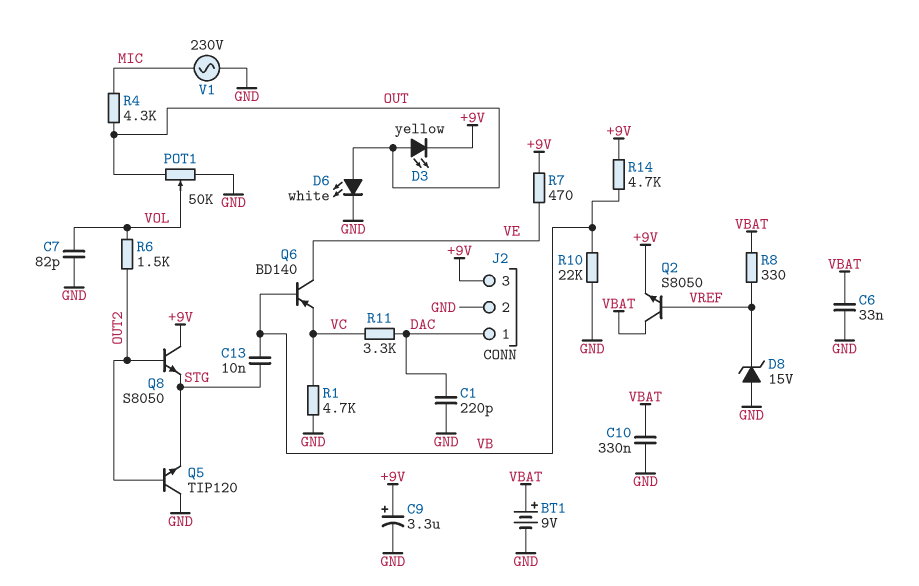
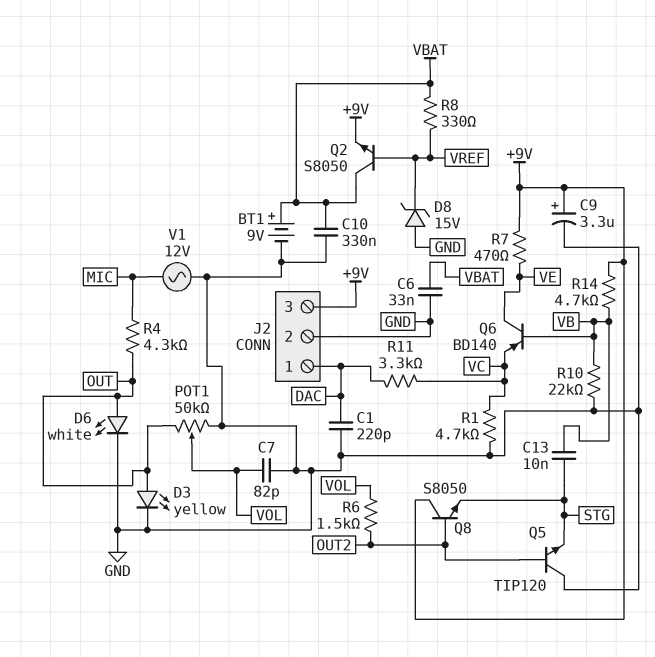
D3: LED yellow (A OUT, K +9V) -> LED yellow (A OUT, K GND)
V1: AC 230V (GND, MIC) -> AC 12V (GND, MIC)

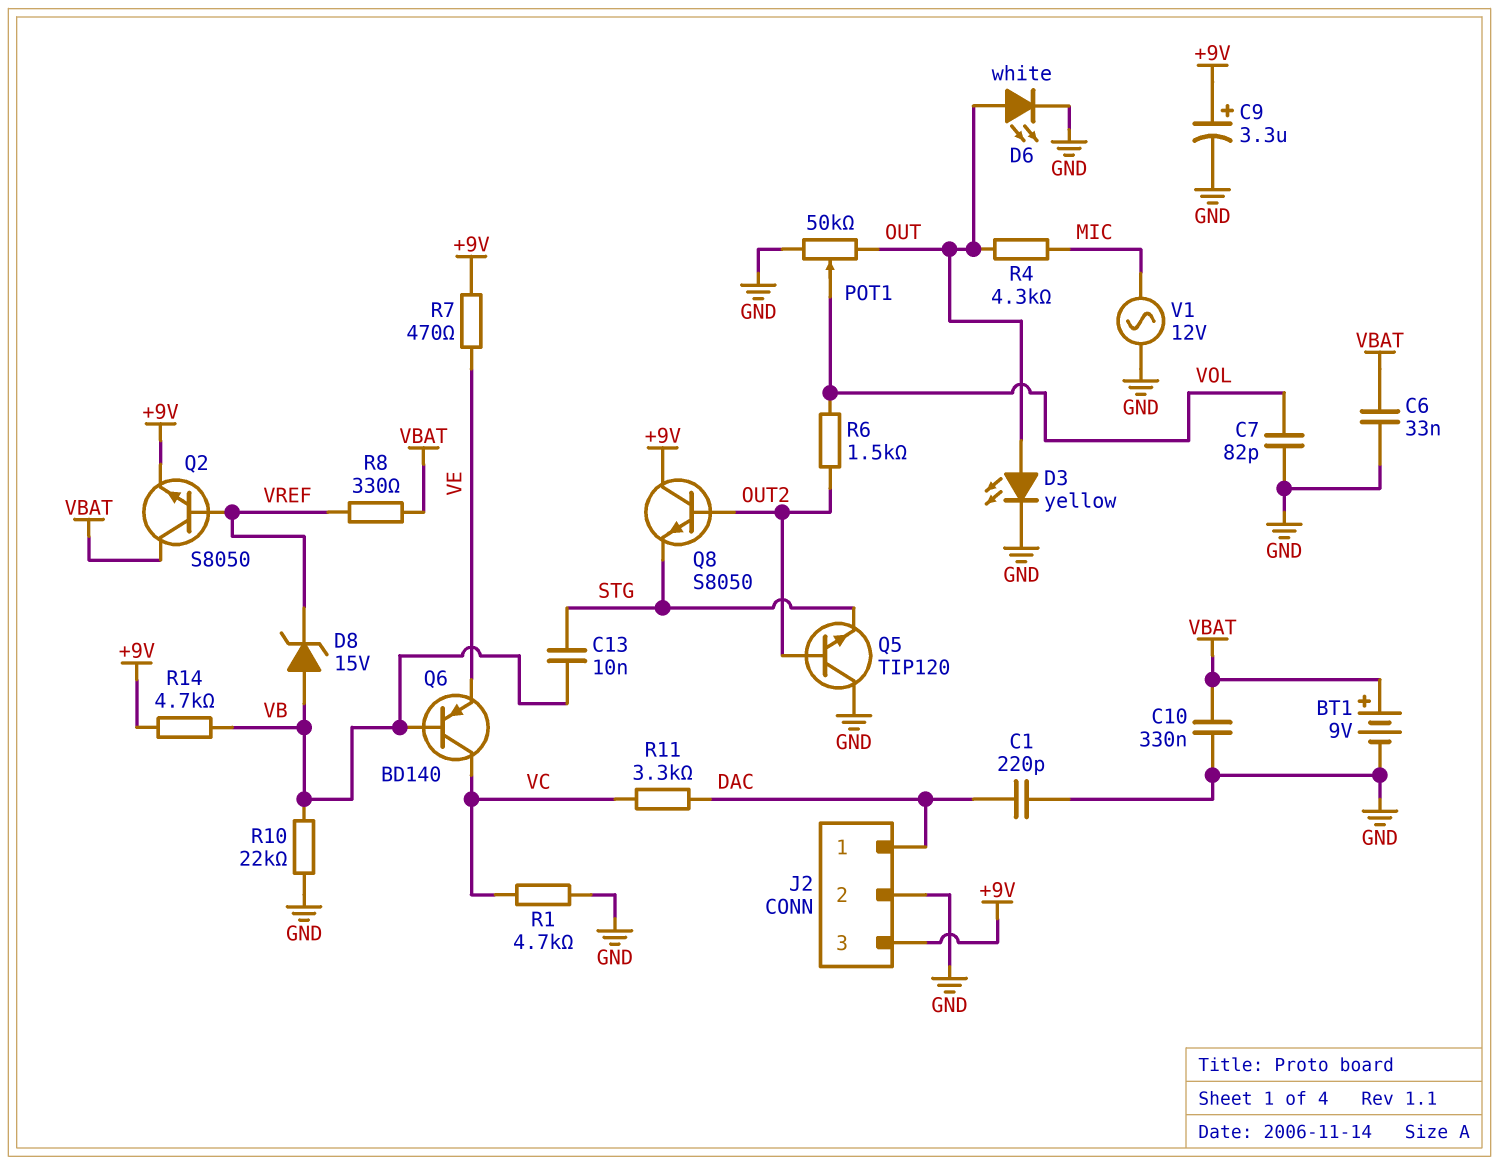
D8: zener 15V (A GND, K VREF) -> zener 15V (A VB, K VREF)
Q6: PNP BD140 (B VB, C VE, E VC) -> PNP BD140 (B VB, C VC, E VE)

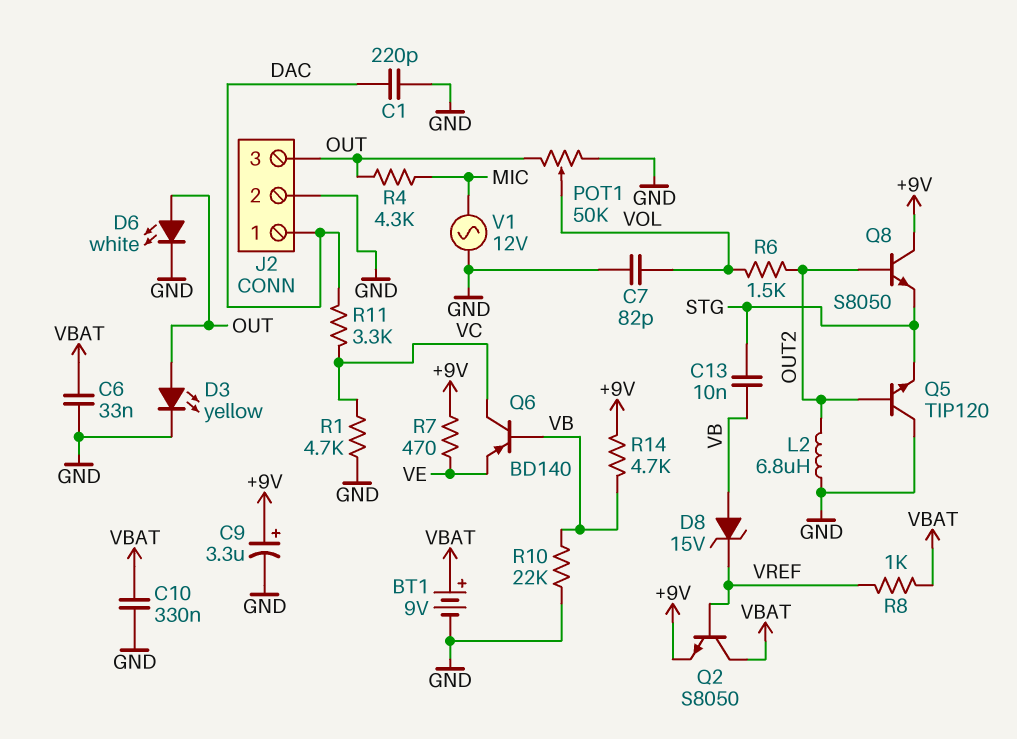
J2 pin 3: +9V -> OUT
L2: none -> 6.8uH (GND, OUT2)
R8: 330 (VBAT, VREF) -> 1k (VBAT, VREF)

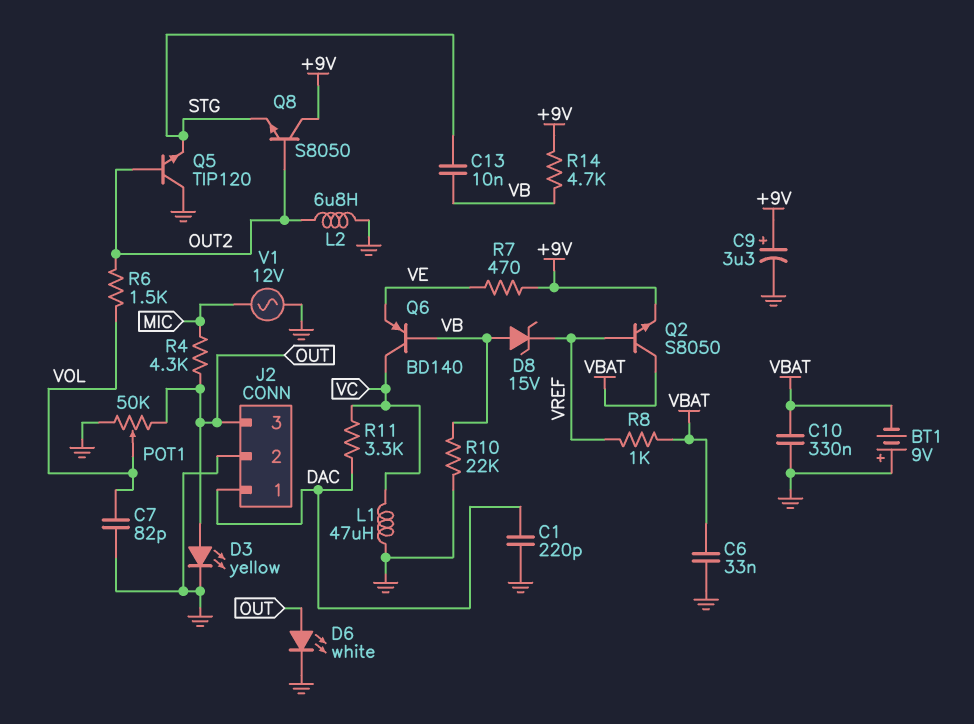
BT1: 9V (plus VBAT, minus GND) -> 9V (plus GND, minus VBAT)
L1: none -> 47uH (GND, VC)
R1: 4.7k (GND, VC) -> none

